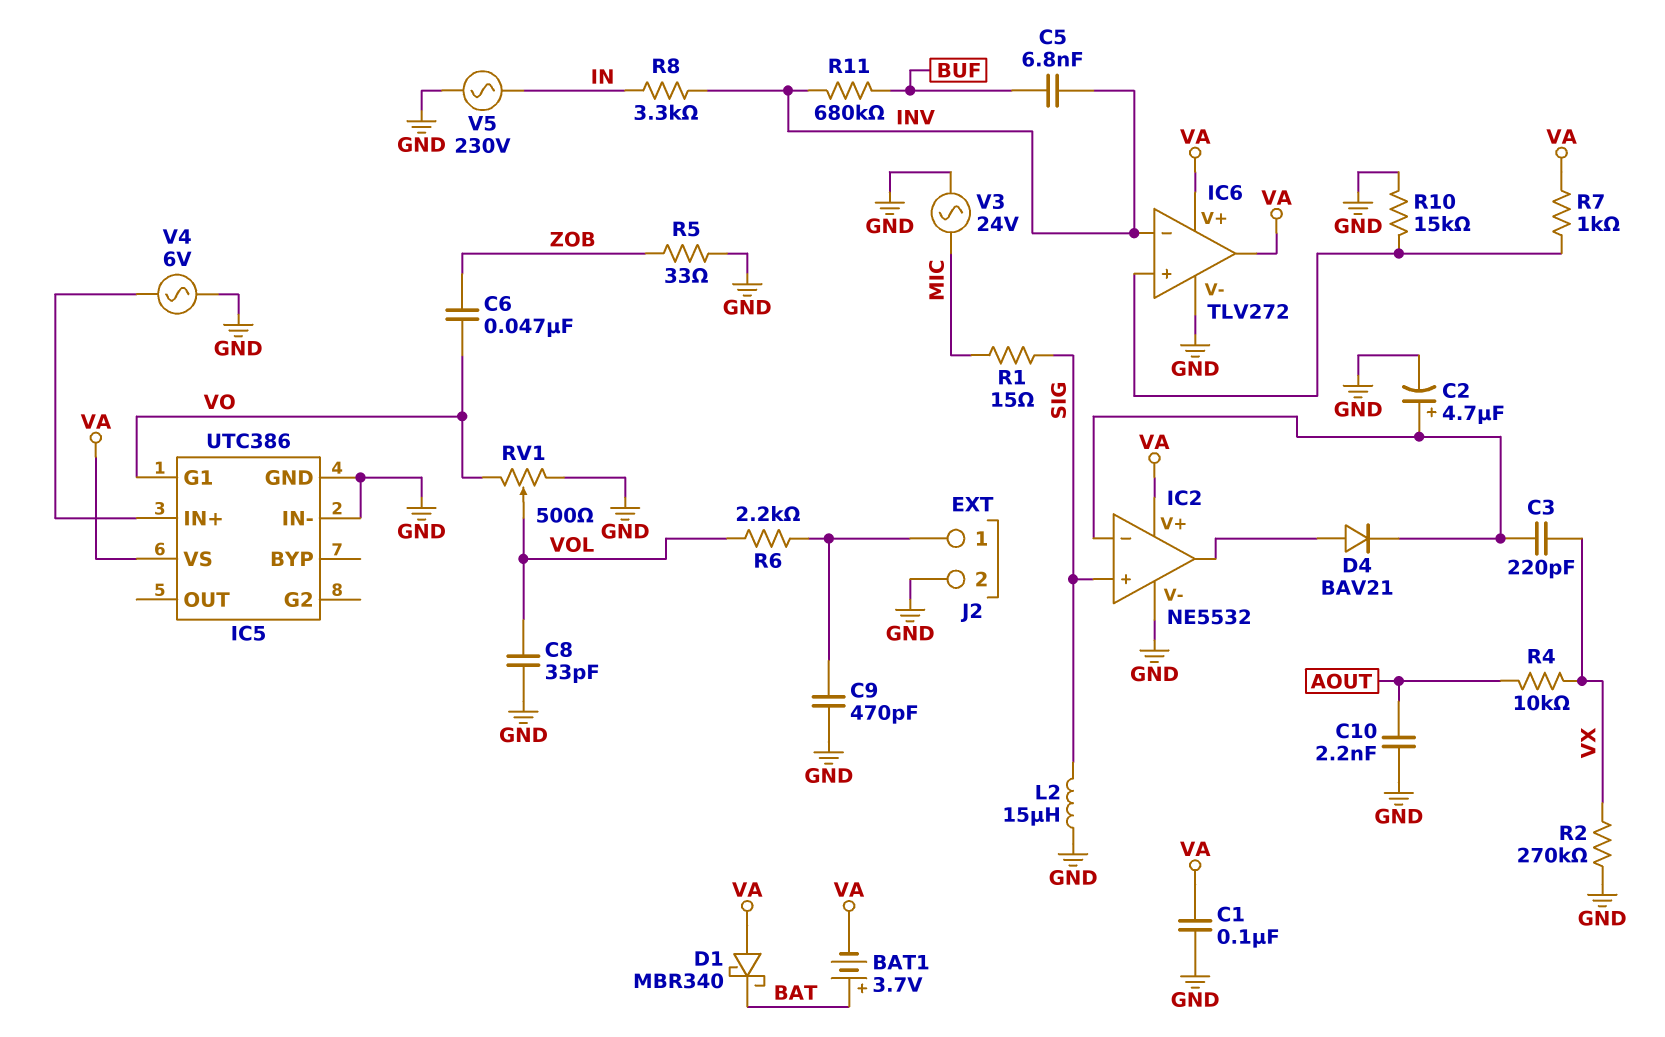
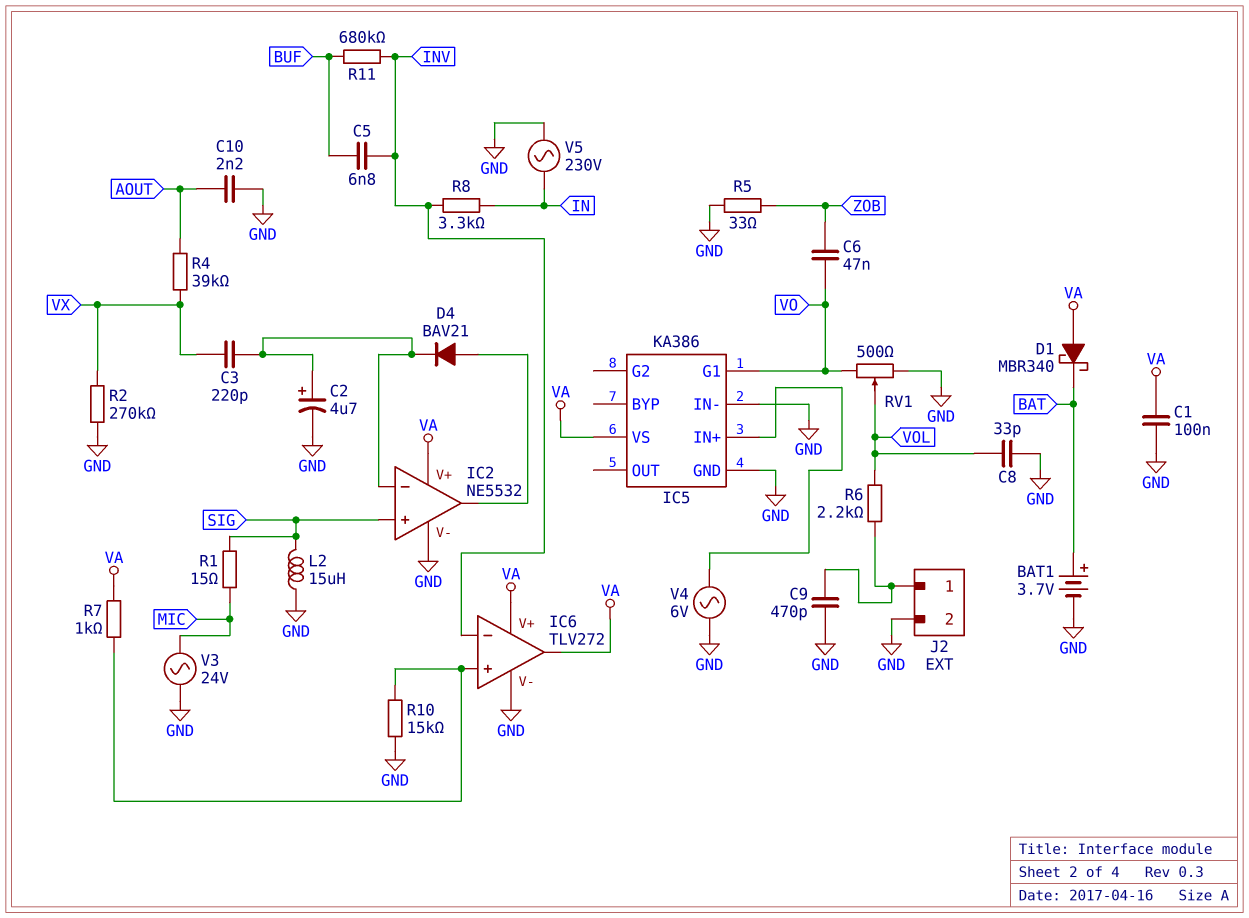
BAT1: 3.7V (plus BAT, minus VA) -> 3.7V (plus BAT, minus GND)
IC5: UTC386 -> KA386
R4: 10k (AOUT, VX) -> 39k (AOUT, VX)

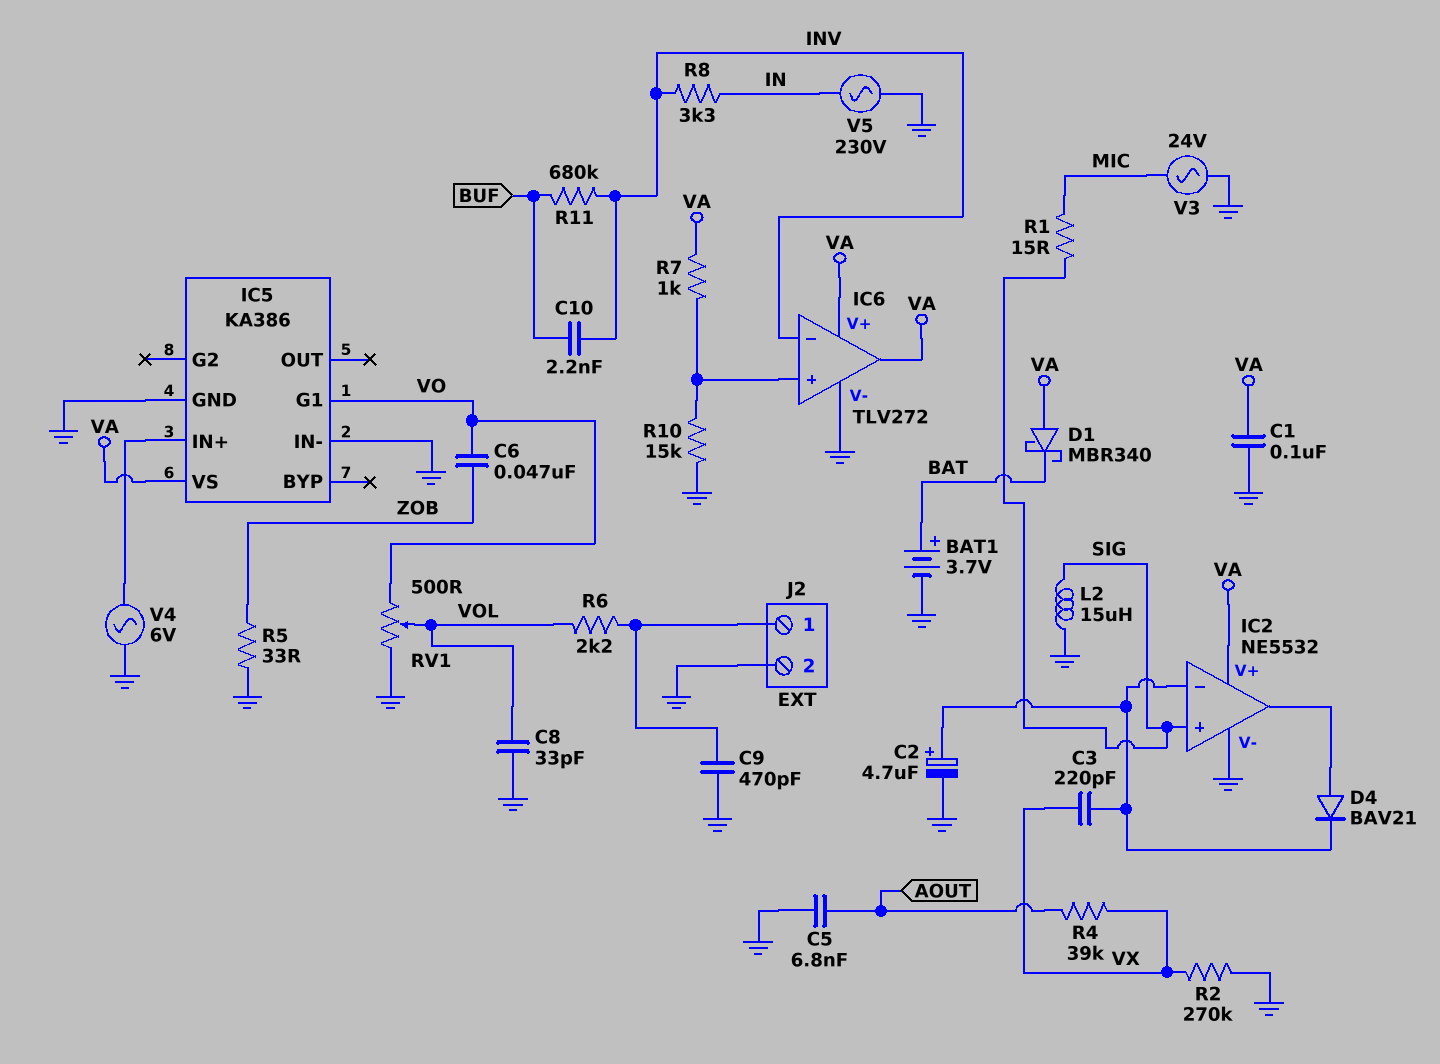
C5: 6.8nF (BUF, INV) -> 6.8nF (AOUT, GND)
C10: 2.2nF (AOUT, GND) -> 2.2nF (BUF, INV)

